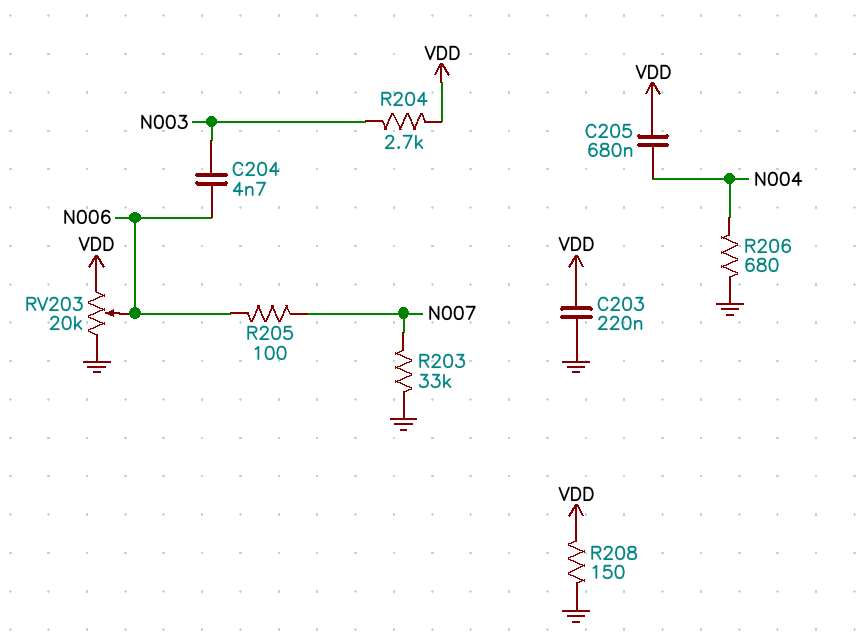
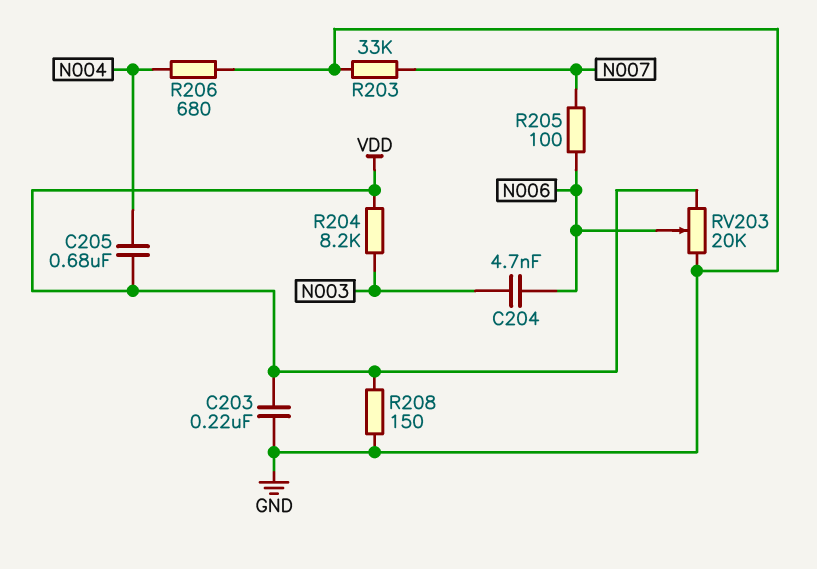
R204: 2.7k (N003, VDD) -> 8.2k (N003, VDD)

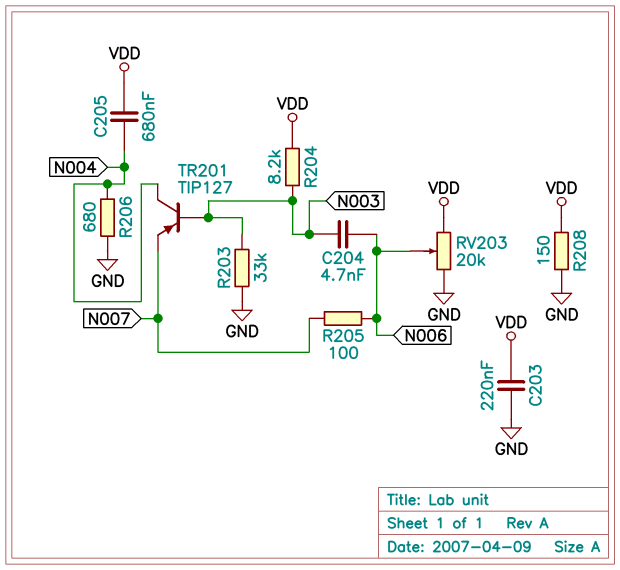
R203: 33k (GND, N007) -> 33k (GND, N003)
TR201: none -> PNP TIP127 (B N003, C N004, E N007)

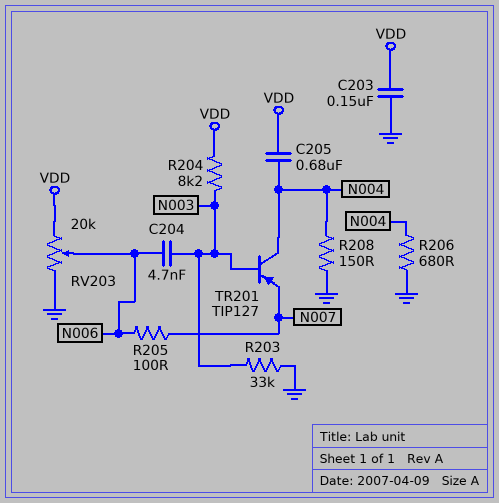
C203: 220nF (GND, VDD) -> 150nF (GND, VDD)
R208: 150 (GND, VDD) -> 150 (GND, N004)

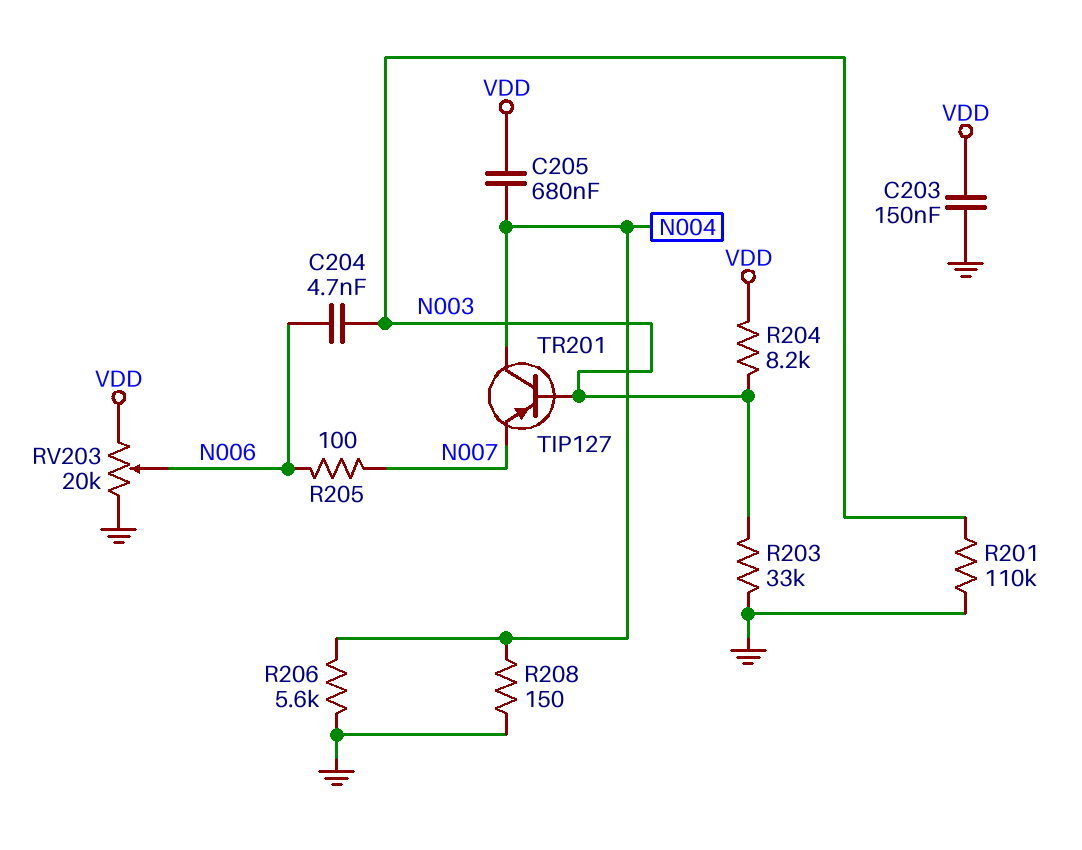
R201: none -> 110k (GND, N003)
R206: 680 (GND, N004) -> 5.6k (GND, N004)

